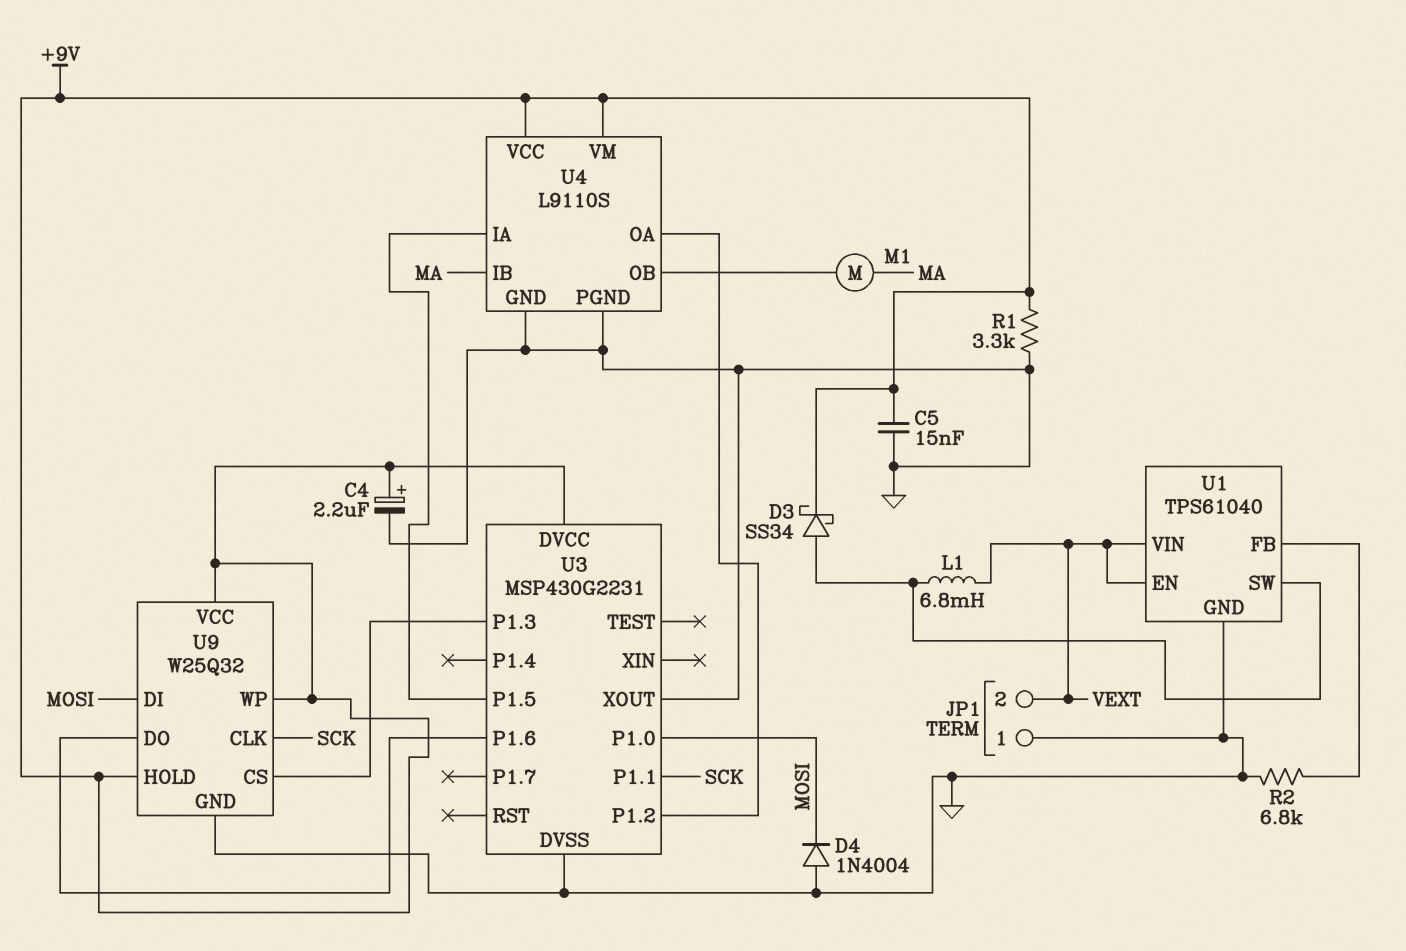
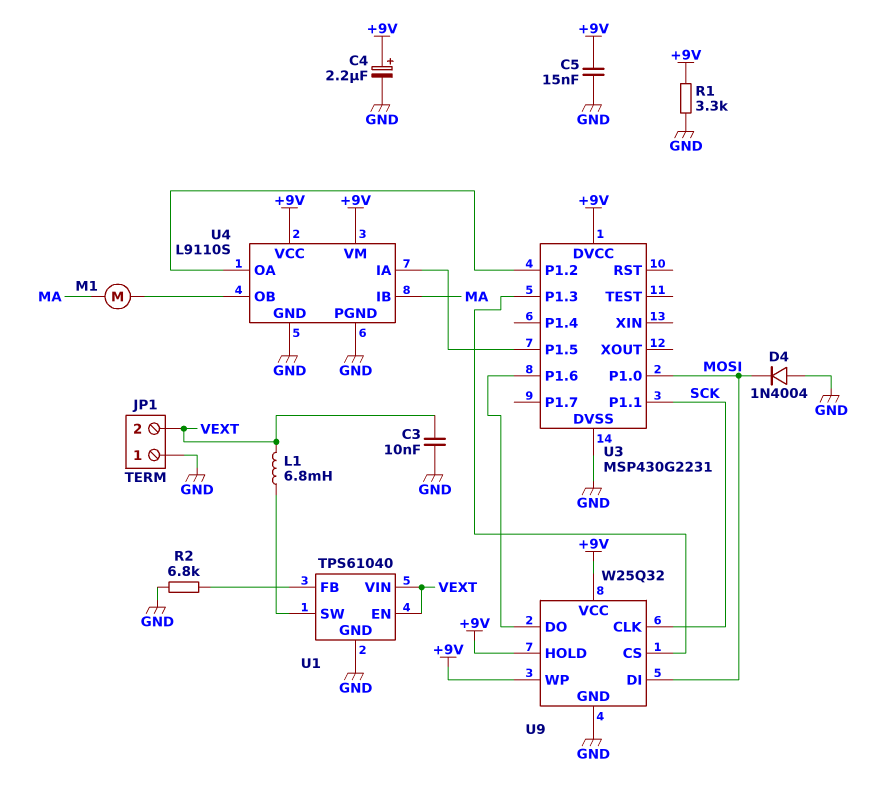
C3: none -> 10nF (GND, VEXT)
D3: schottky SS34 (A U1/SW, K +9V) -> none
U3 pin XOUT: GND -> none

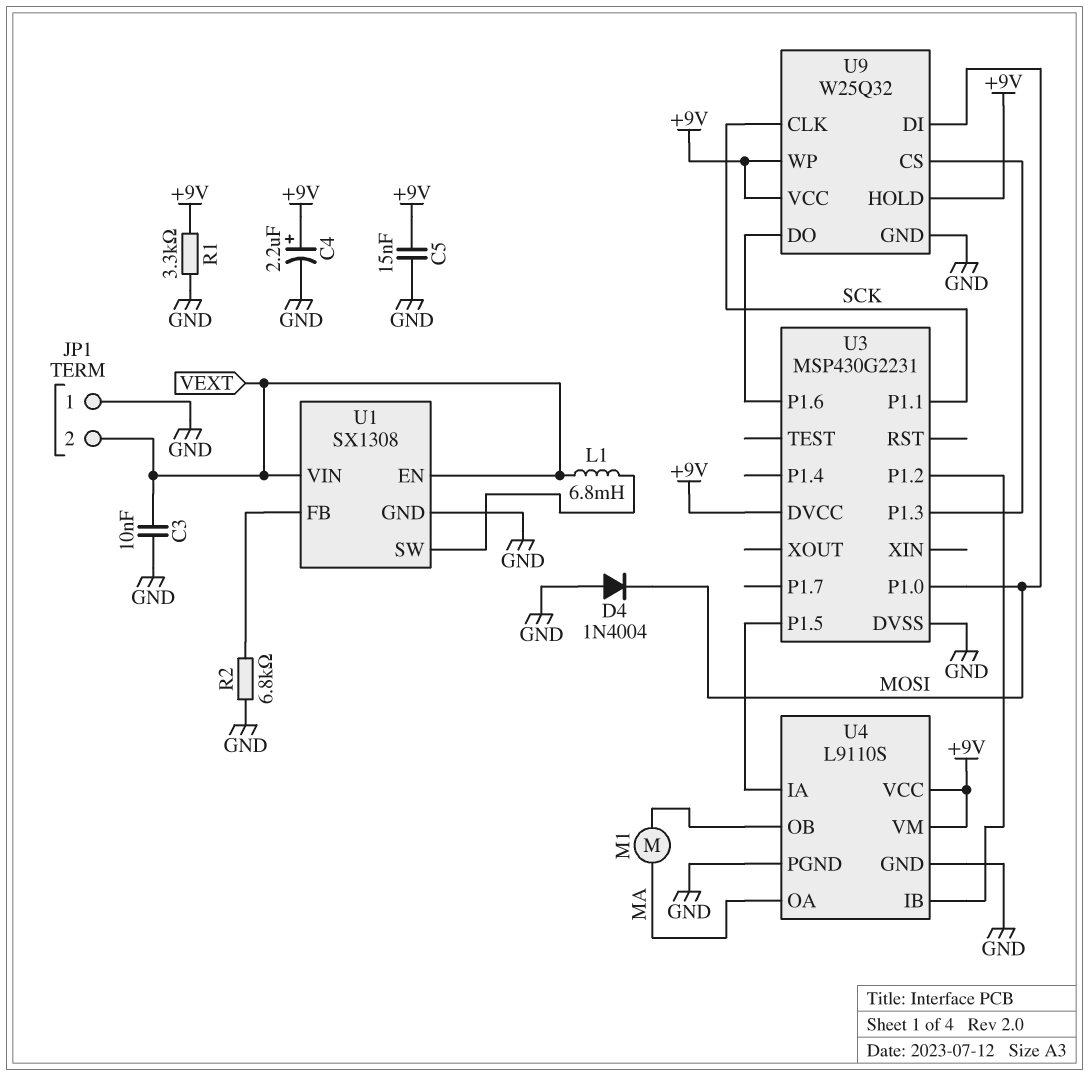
U1: TPS61040 -> SX1308
U4 pin IB: MA -> U3/P1.2
U4 pin OA: U3/P1.2 -> MA

